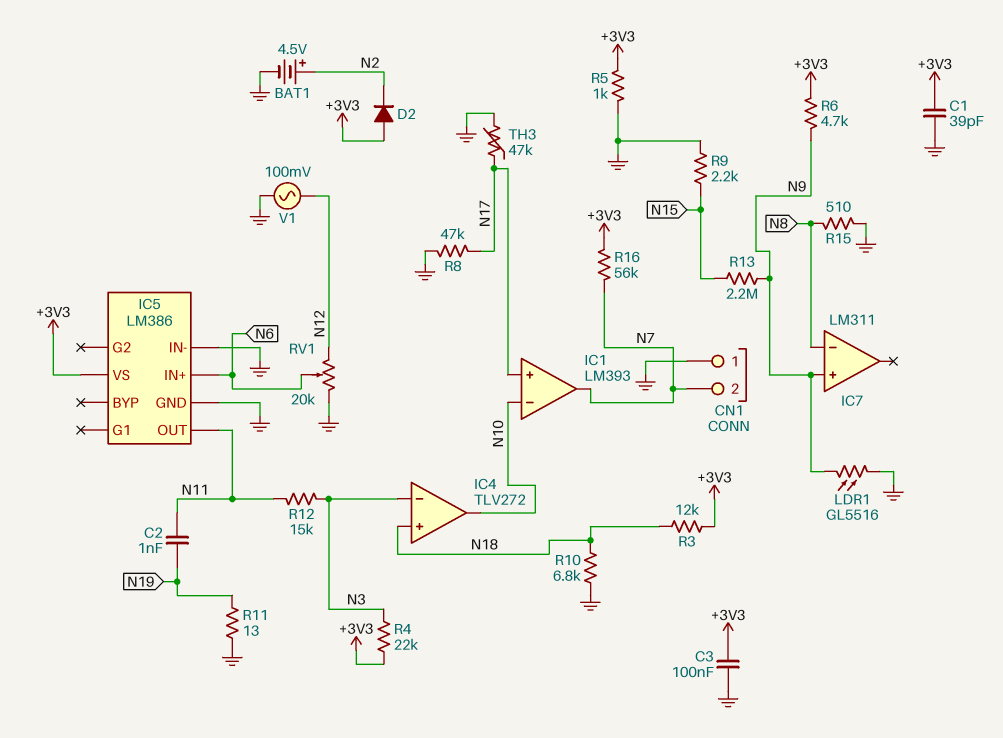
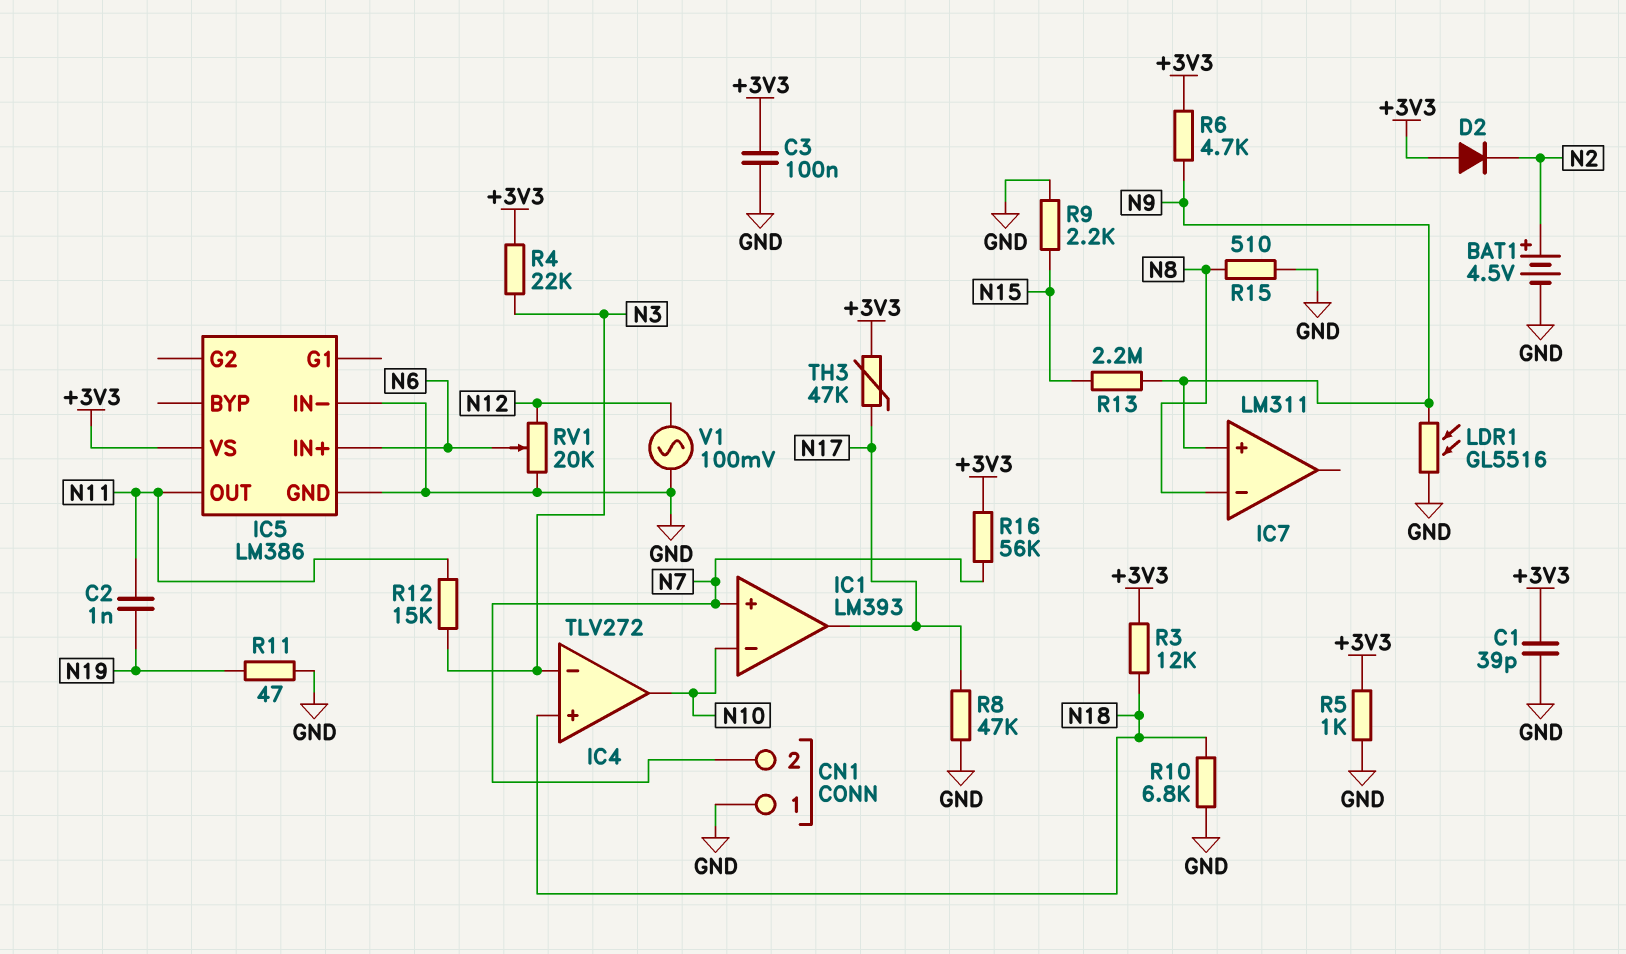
IC1 pin in+: N17 -> N7
IC1 pin out: N7 -> N17
R11: 13 (GND, N19) -> 47 (GND, N19)
TH3: 47k (GND, N17) -> 47k (+3V3, N17)

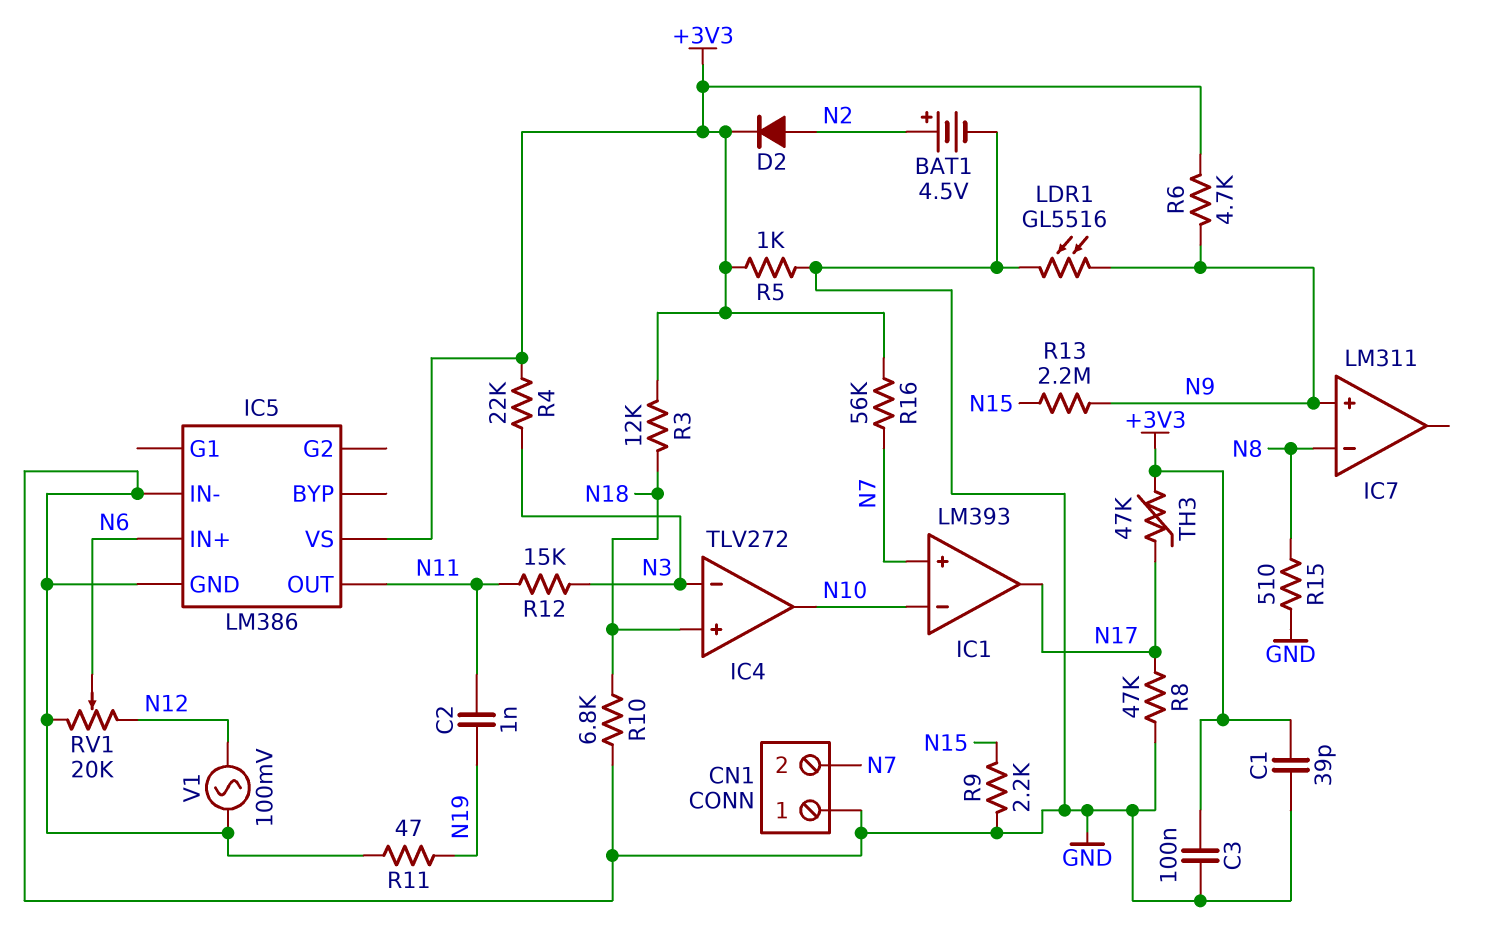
D2: diode (A +3V3, K N2) -> diode (A N2, K +3V3)

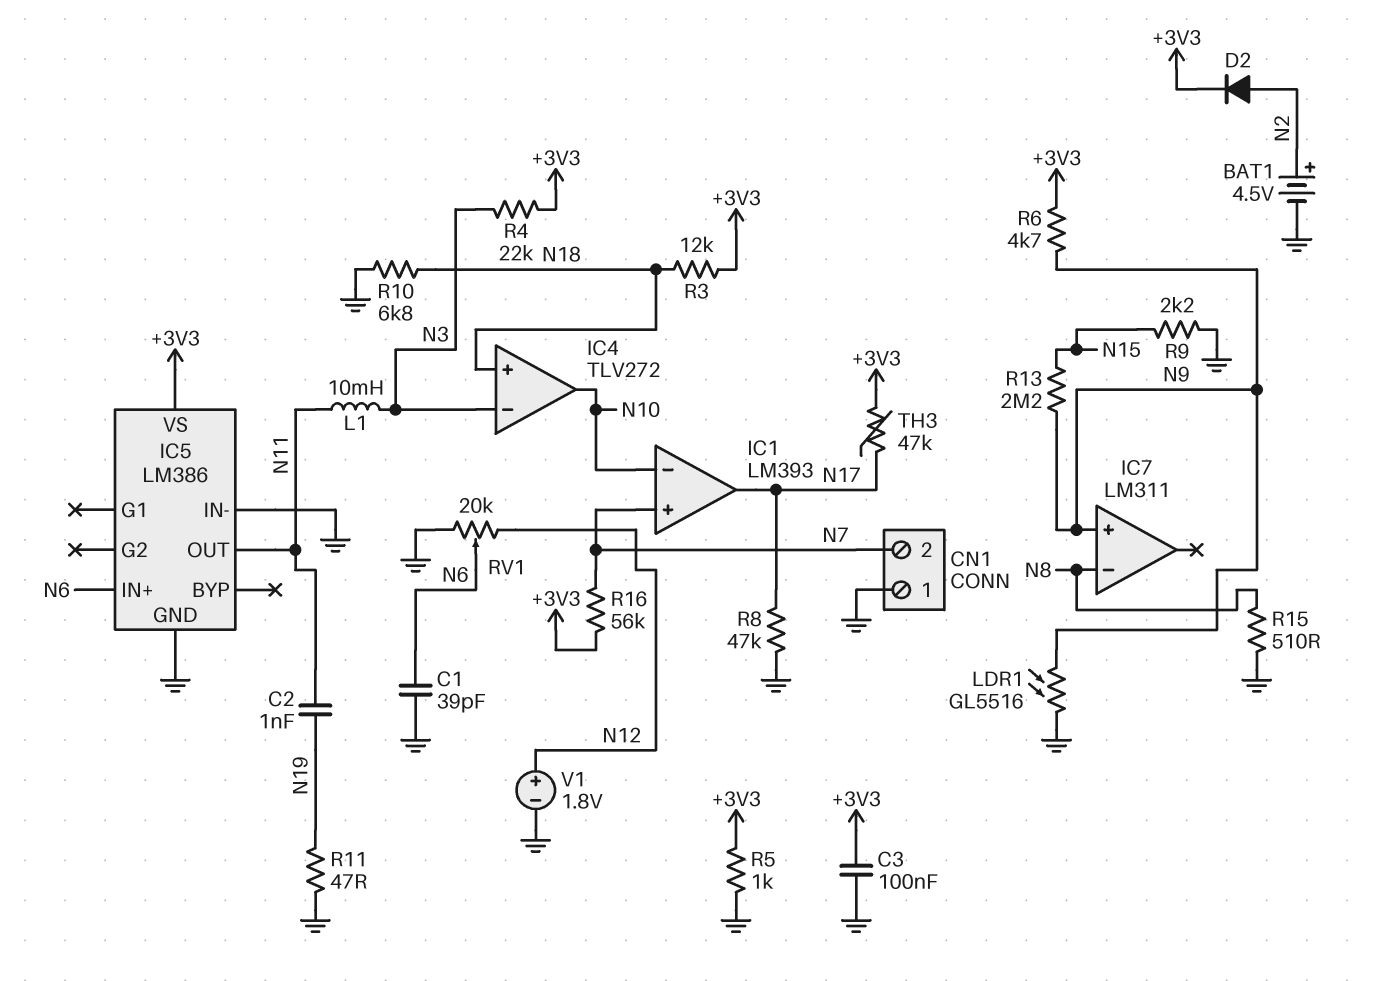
C1: 39pF (+3V3, GND) -> 39pF (GND, N6)
L1: none -> 10mH (N3, N11)
R12: 15k (N3, N11) -> none
V1: AC 100mV (GND, N12) -> 1.8V (plus N12, minus GND)

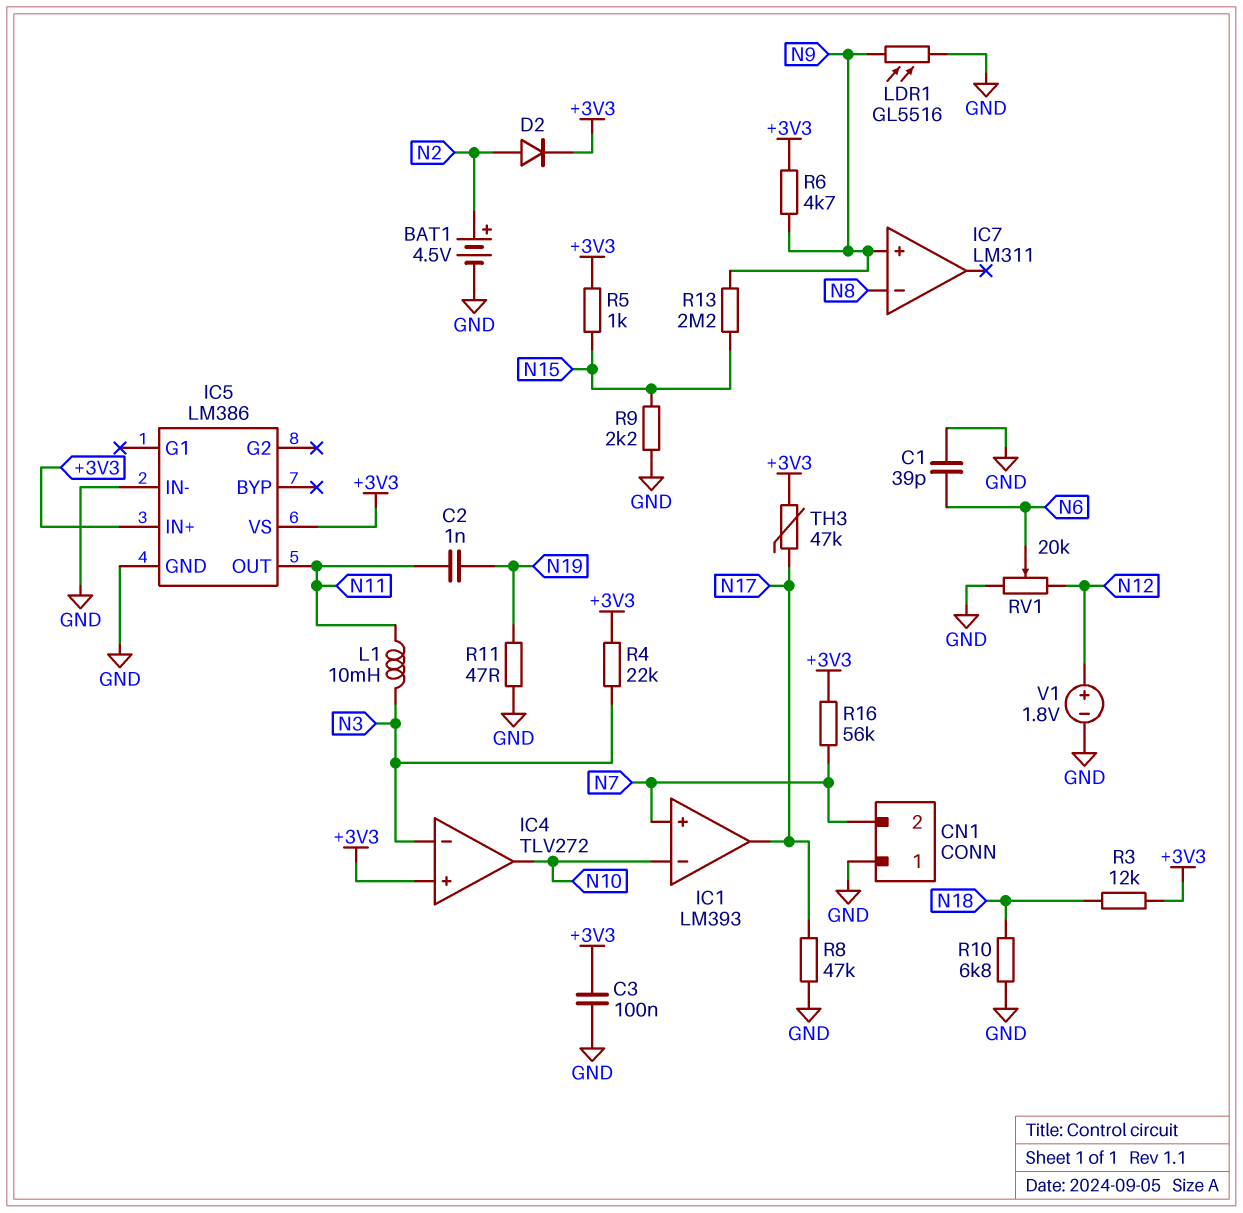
IC4 pin in+: N18 -> +3V3
IC5 pin IN+: N6 -> +3V3
R5: 1k (+3V3, GND) -> 1k (+3V3, N15)
R15: 510 (GND, N8) -> none

